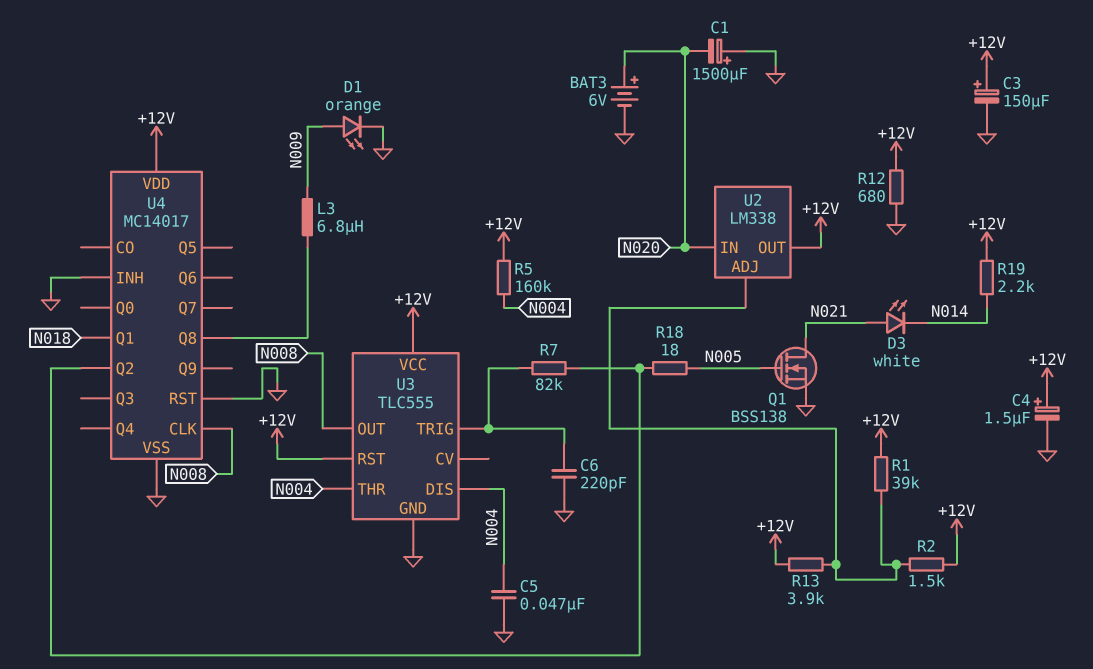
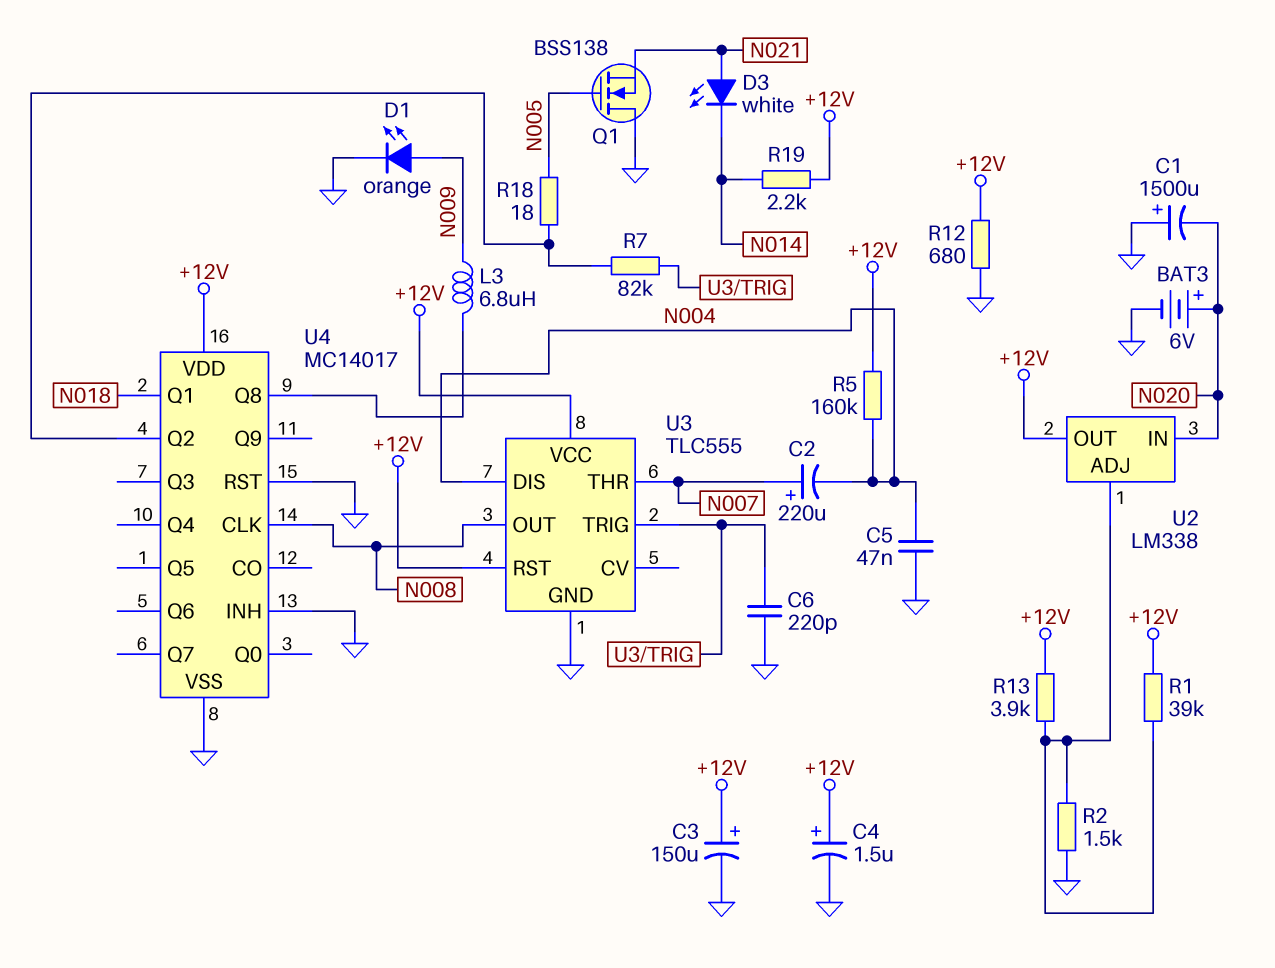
C2: none -> 220uF (plus N007, minus N004)
Q1: NMOS BSS138 (G N005, D N021, S GND) -> NMOS BSS138 (G N005, D GND, S N021)
R2: 1.5k (+12V, U2/ADJ) -> 1.5k (GND, U2/ADJ)
U3 pin THR: N004 -> N007

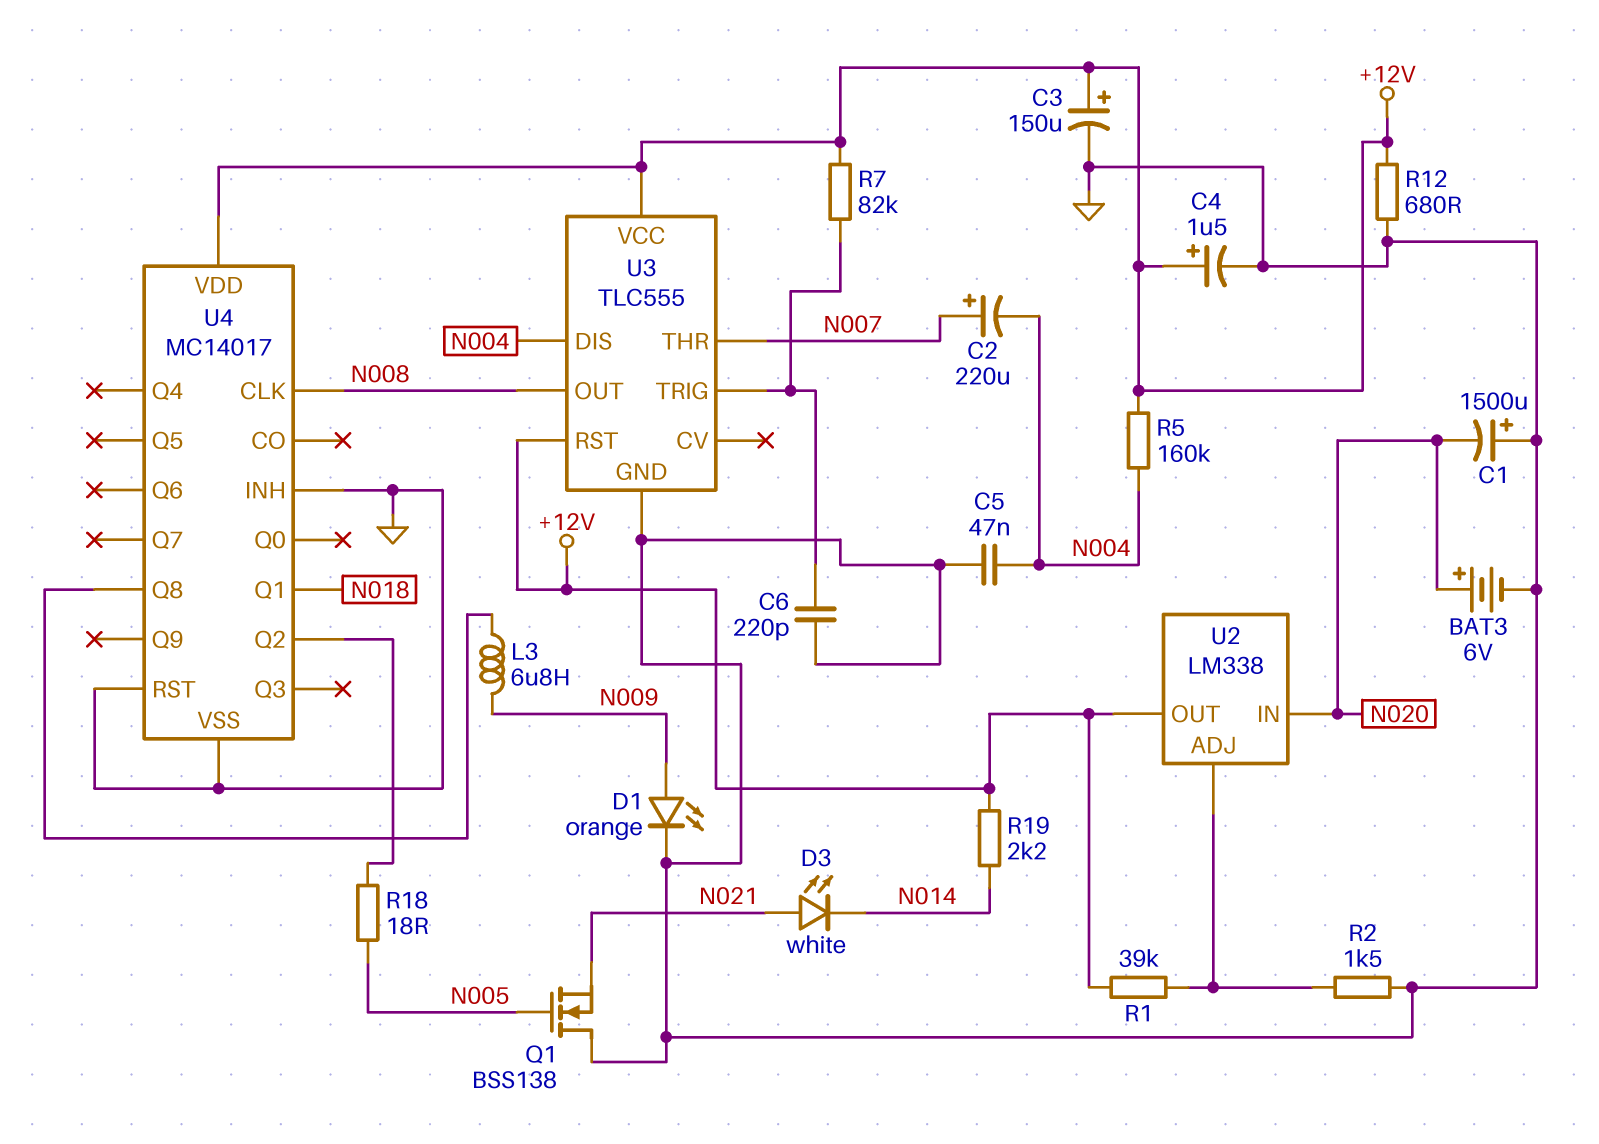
R7: 82k (U3/TRIG, U4/Q2) -> 82k (+12V, U3/TRIG)
R13: 3.9k (+12V, U2/ADJ) -> none

